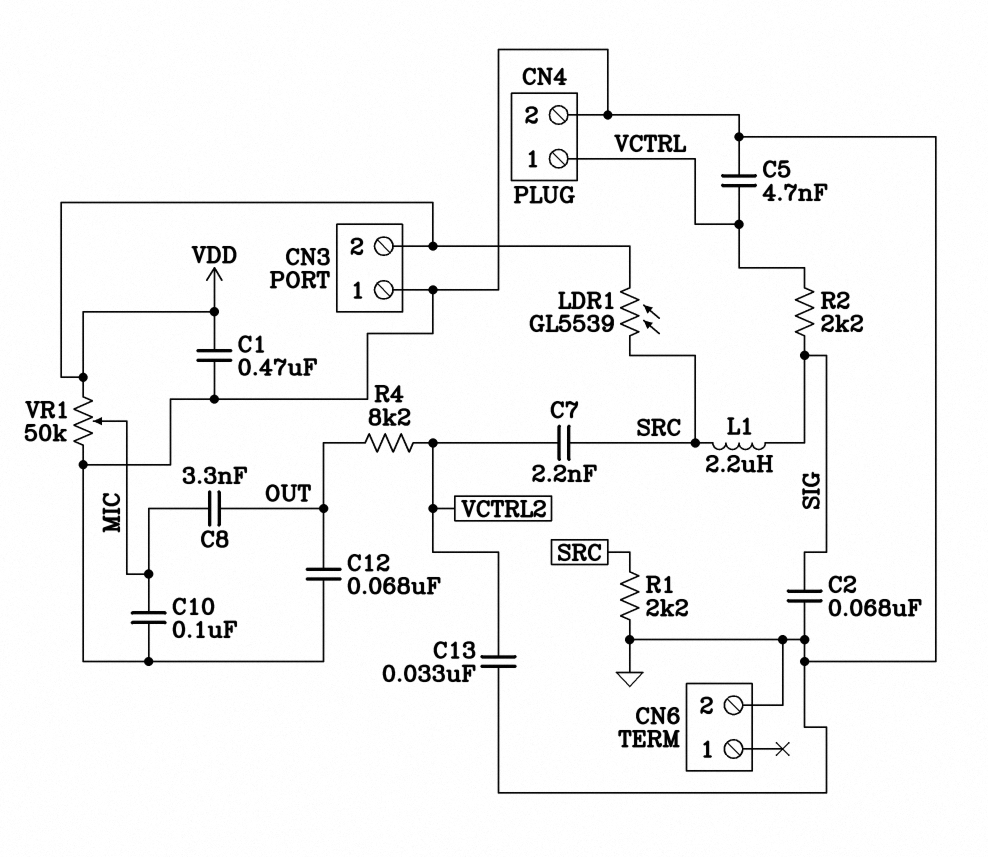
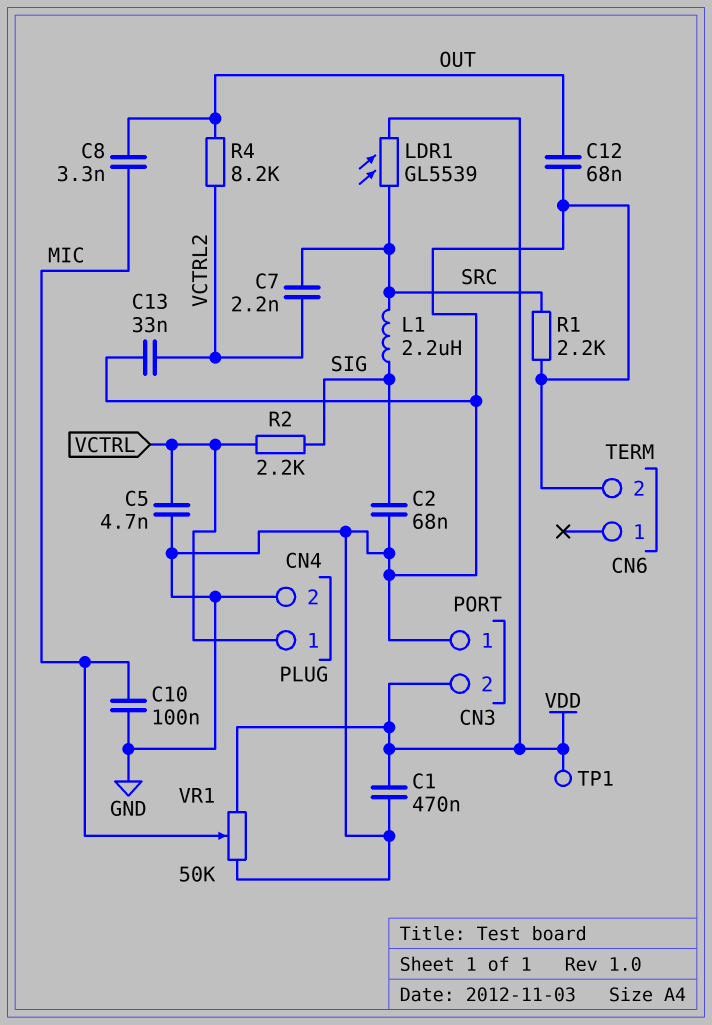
TP1: none -> test point (VDD)

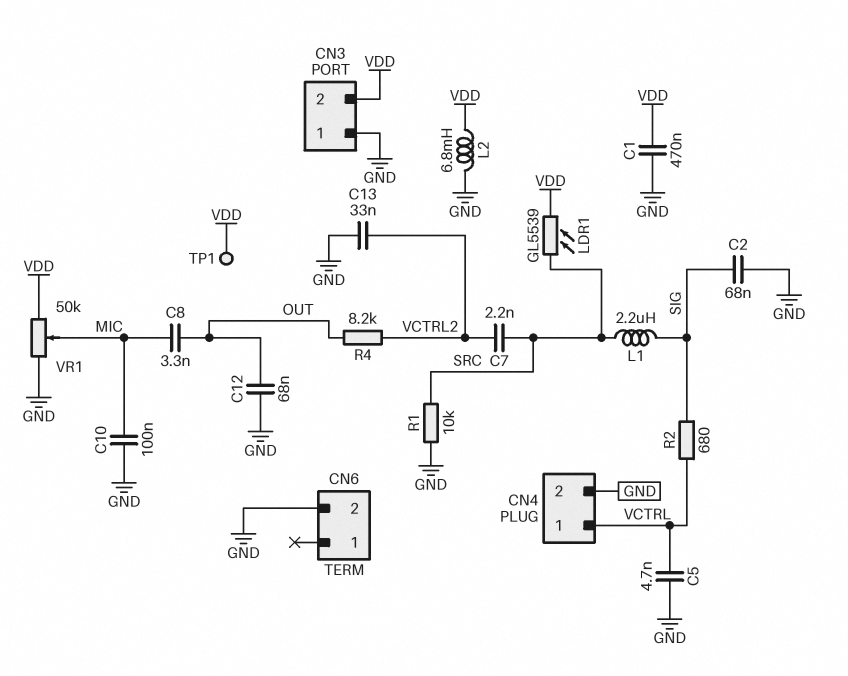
L2: none -> 6.8mH (GND, VDD)
R1: 2.2k (GND, SRC) -> 10k (GND, SRC)
R2: 2.2k (SIG, VCTRL) -> 680 (SIG, VCTRL)

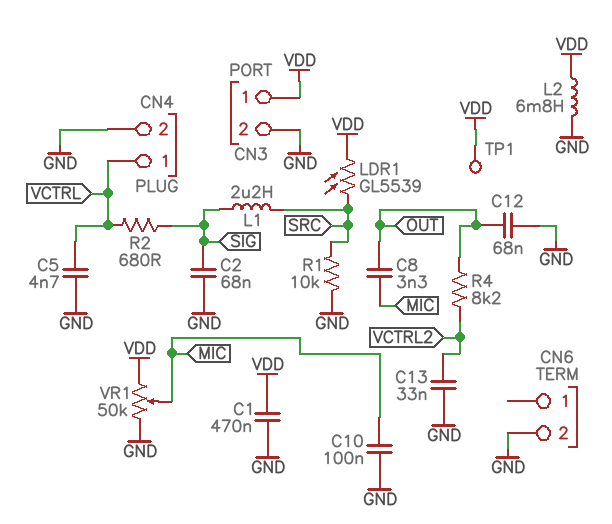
C7: 2.2nF (SRC, VCTRL2) -> none
CN3 pin 1: GND -> VDD
CN3 pin 2: VDD -> GND

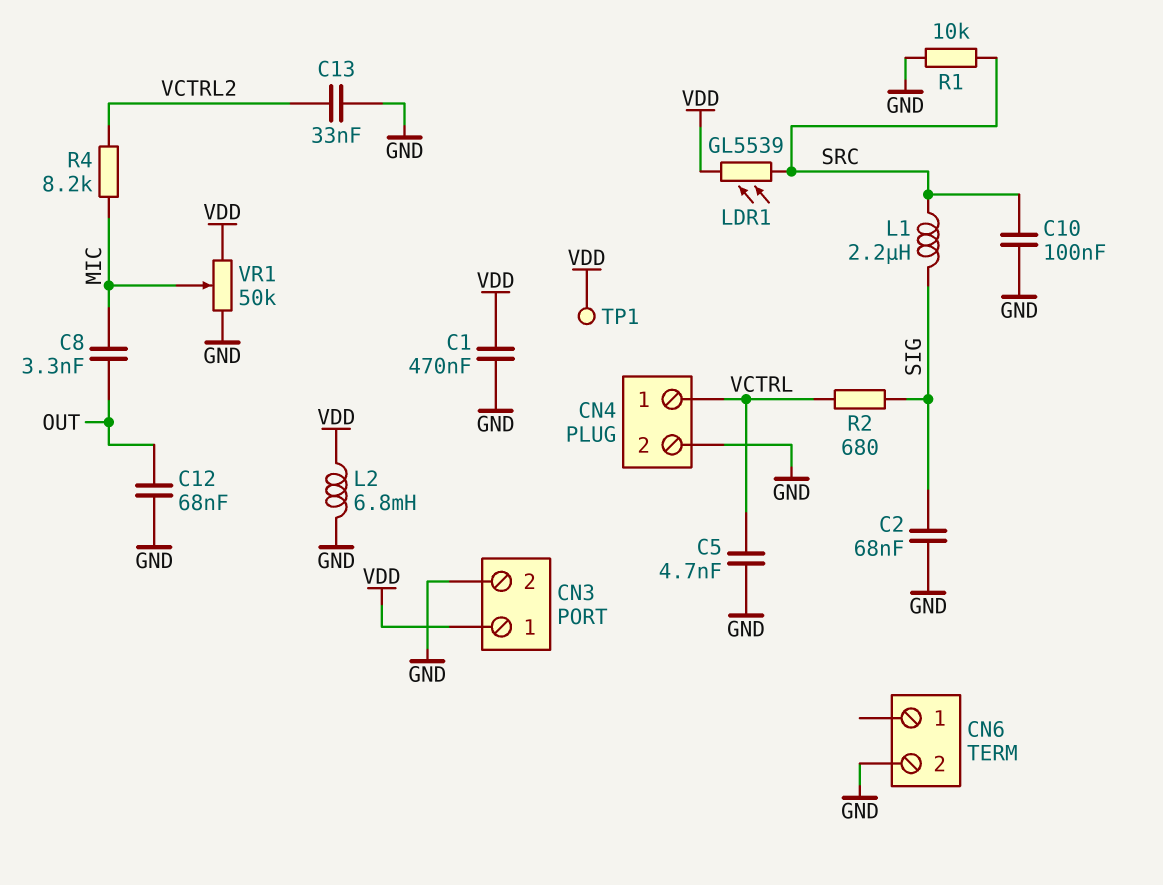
C10: 100nF (GND, MIC) -> 100nF (GND, SRC)
R4: 8.2k (OUT, VCTRL2) -> 8.2k (MIC, VCTRL2)

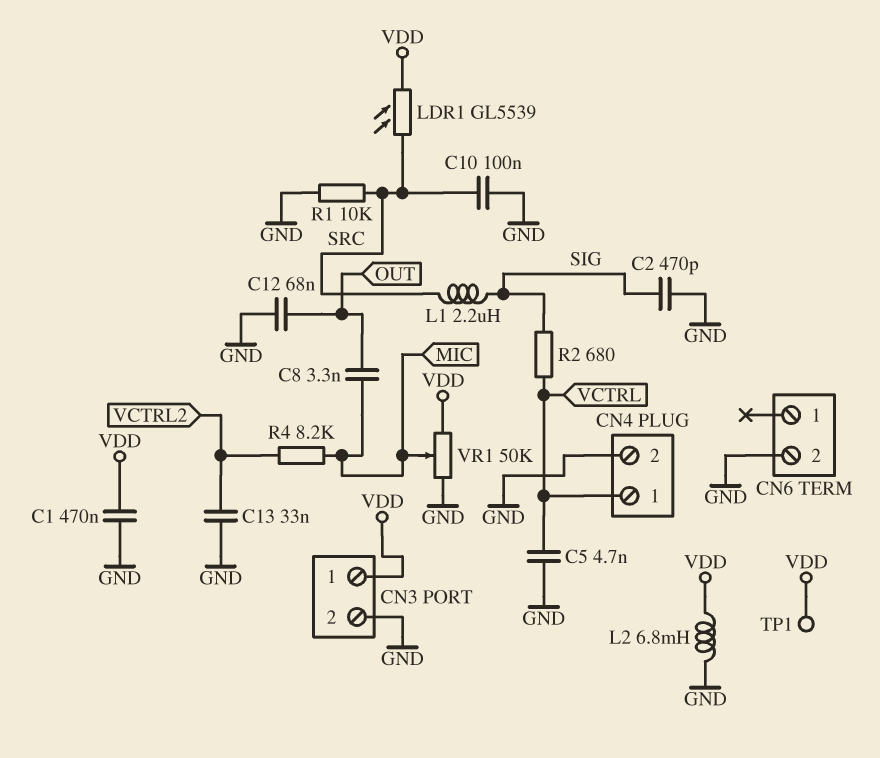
C2: 68nF (GND, SIG) -> 470pF (GND, SIG)

